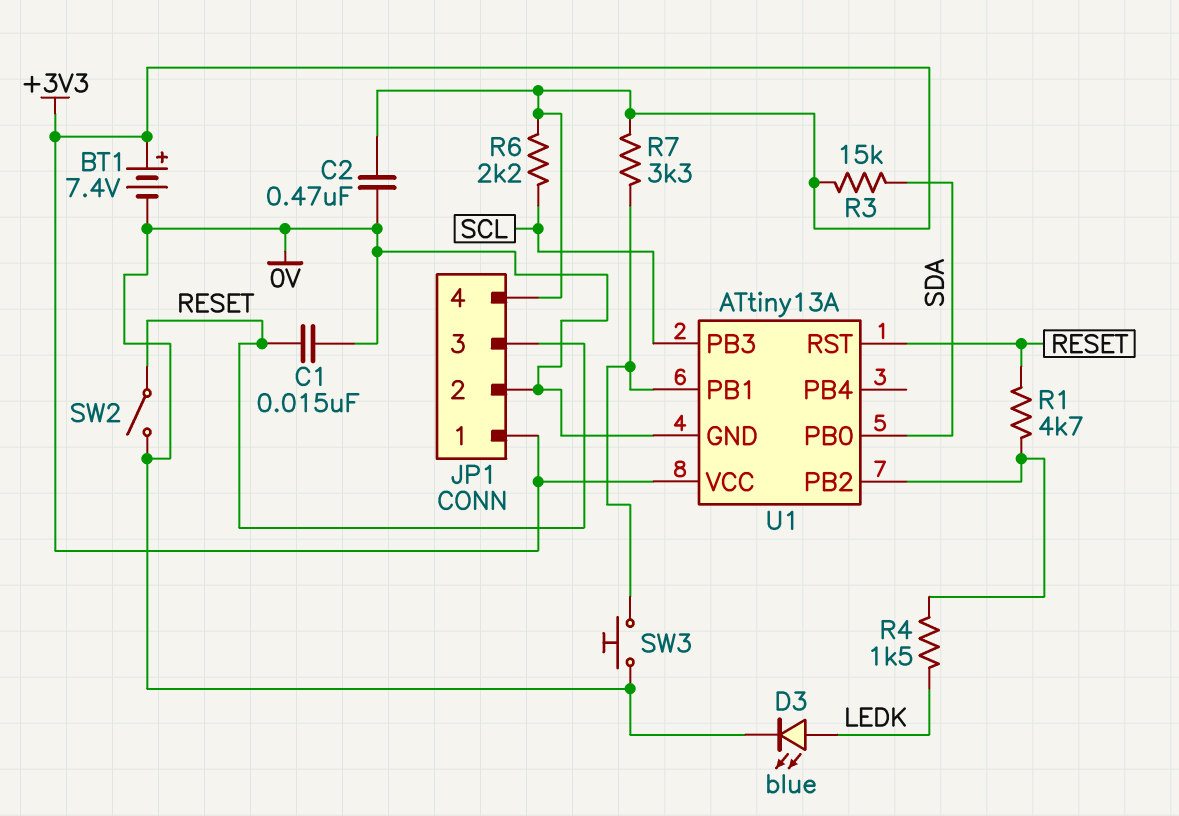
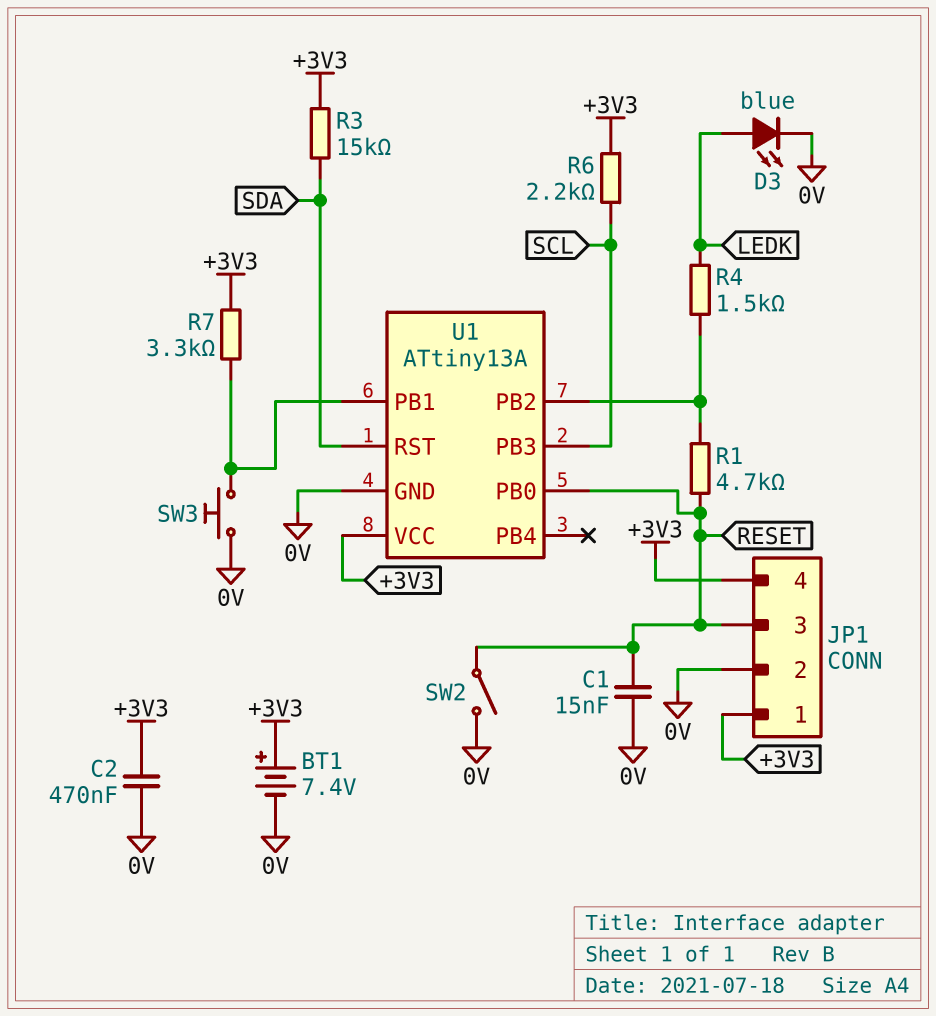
U1 pin PB0: SDA -> RESET
U1 pin RST: RESET -> SDA

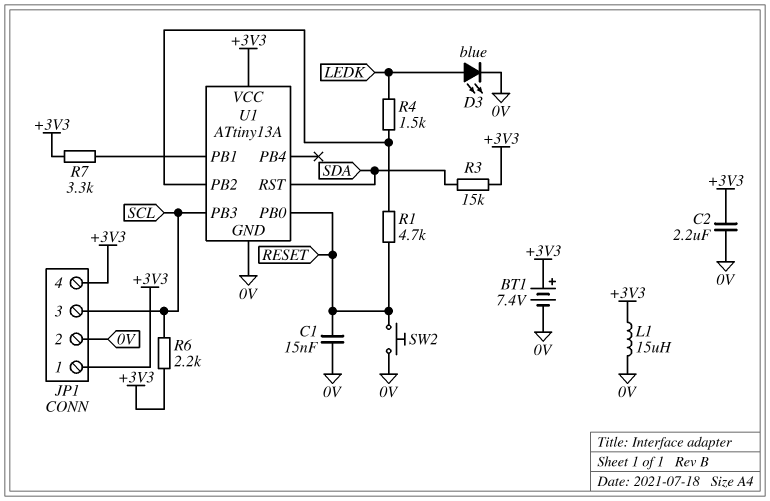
C2: 470nF (+3V3, 0V) -> 2.2uF (+3V3, 0V)
JP1 pin 3: RESET -> SCL
L1: none -> 15uH (+3V3, 0V)
SW2: switch (0V, RESET) -> button (0V, RESET)
SW3: button (0V, U1/PB1) -> none

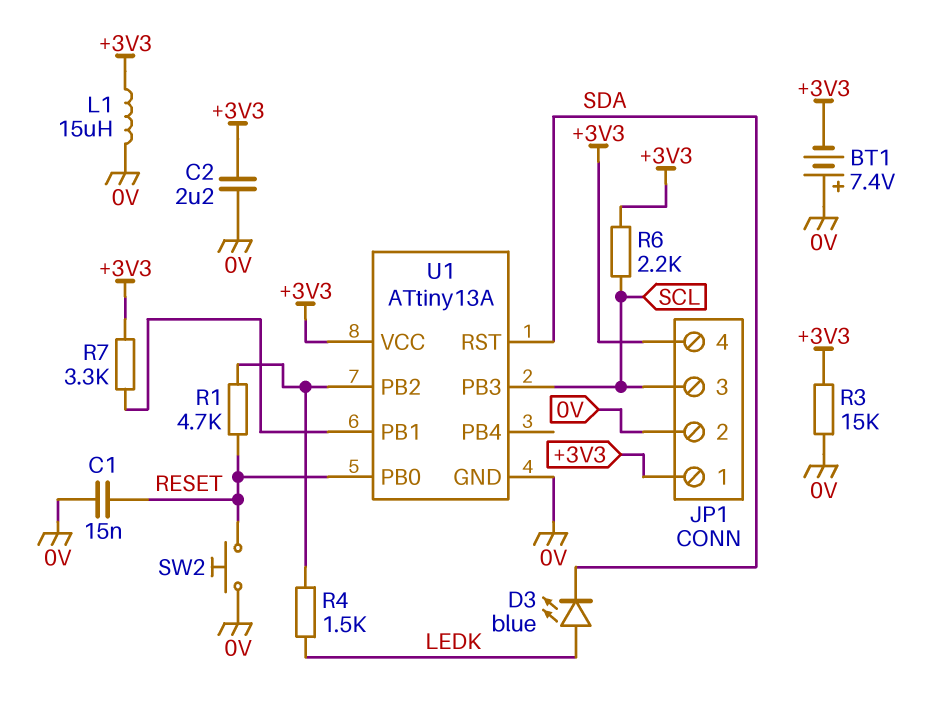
BT1: 7.4V (plus +3V3, minus 0V) -> 7.4V (plus 0V, minus +3V3)
D3: LED blue (A LEDK, K 0V) -> LED blue (A LEDK, K SDA)
R3: 15k (+3V3, SDA) -> 15k (+3V3, 0V)

